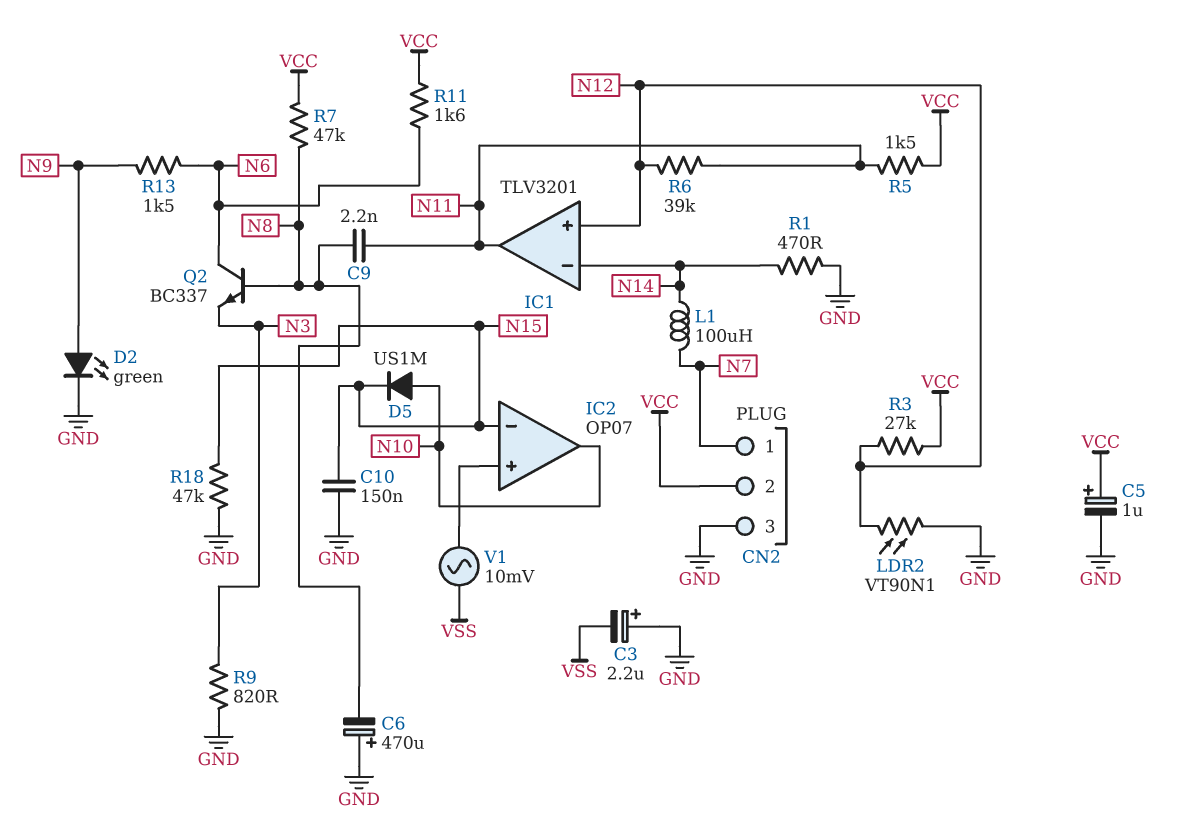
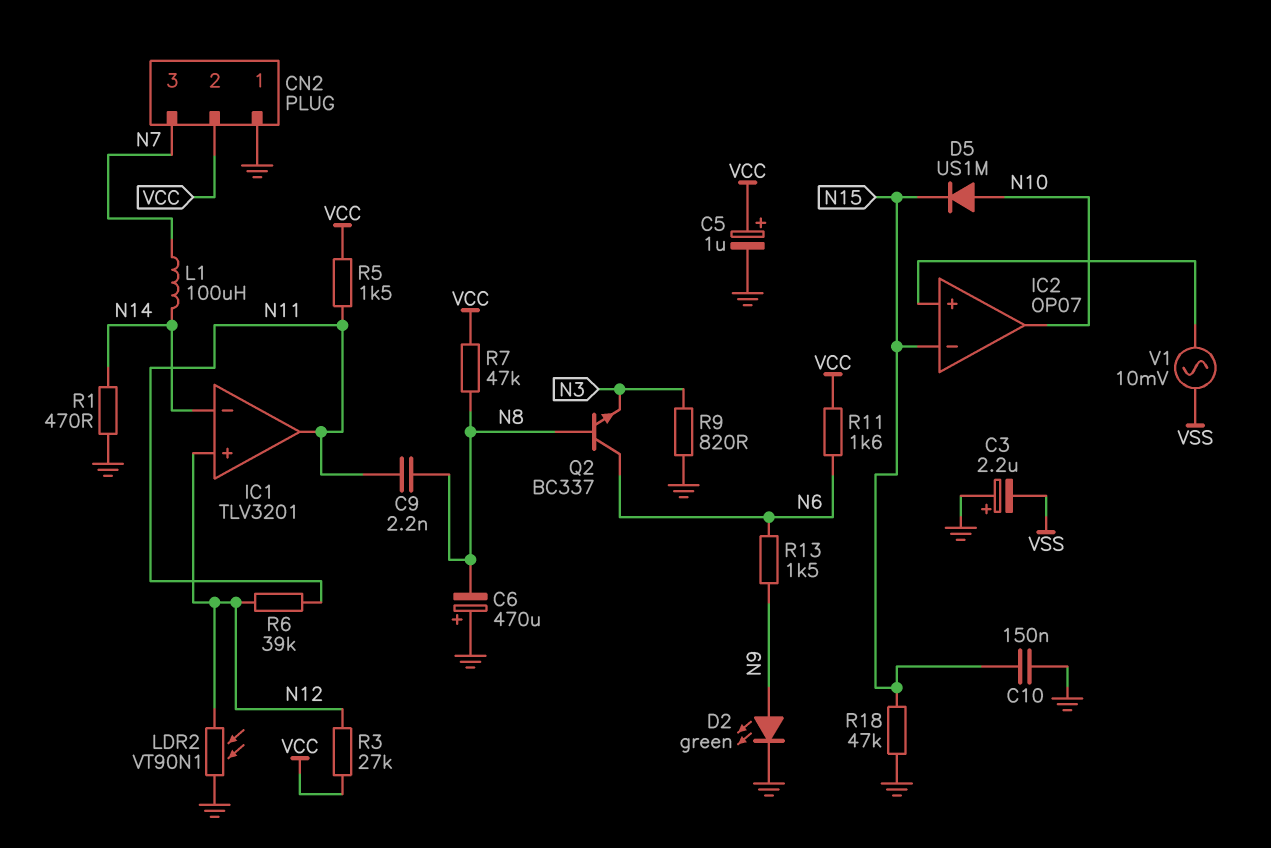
CN2 pin 1: N7 -> GND
CN2 pin 3: GND -> N7

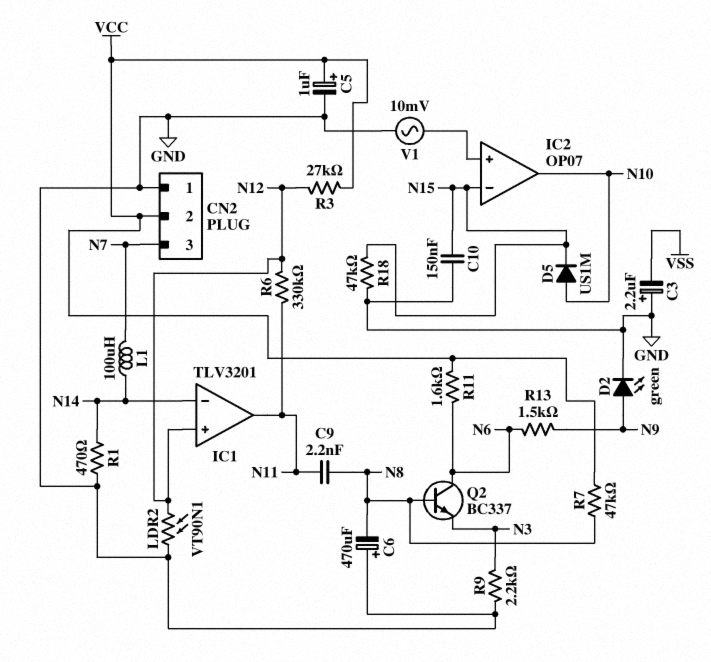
R5: 1.5k (N11, VCC) -> none
R6: 39k (N11, N12) -> 330k (N11, N12)
R9: 820 (GND, N3) -> 2.2k (GND, N3)
V1: AC 10mV (IC2/in+, VSS) -> AC 10mV (GND, IC2/in+)

